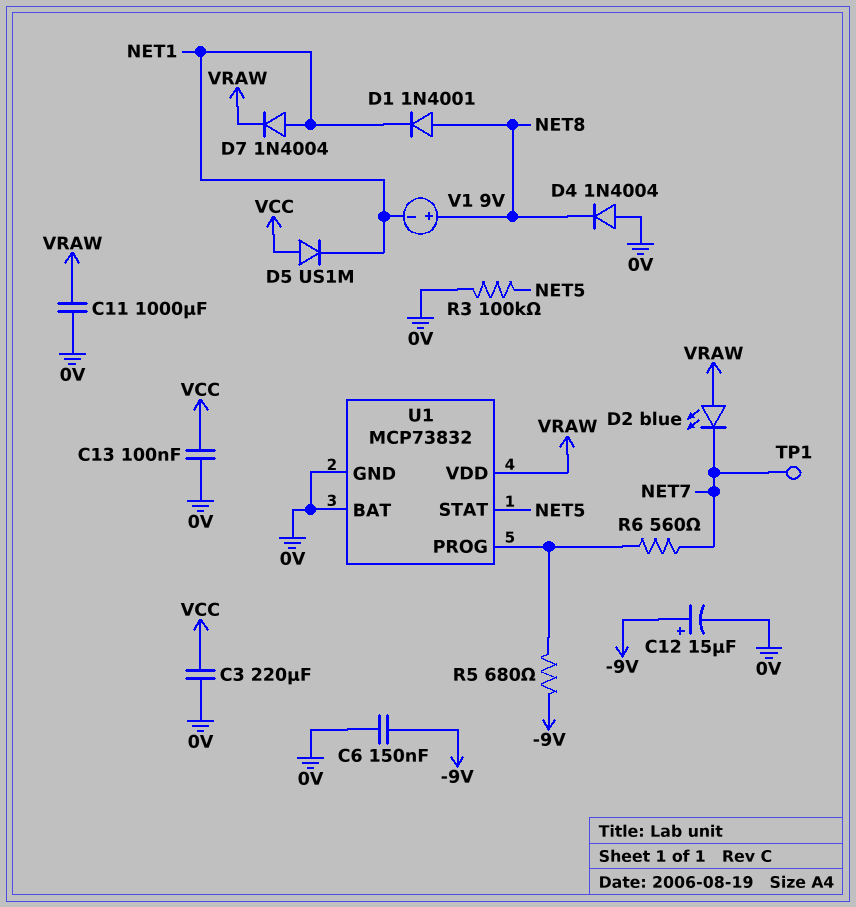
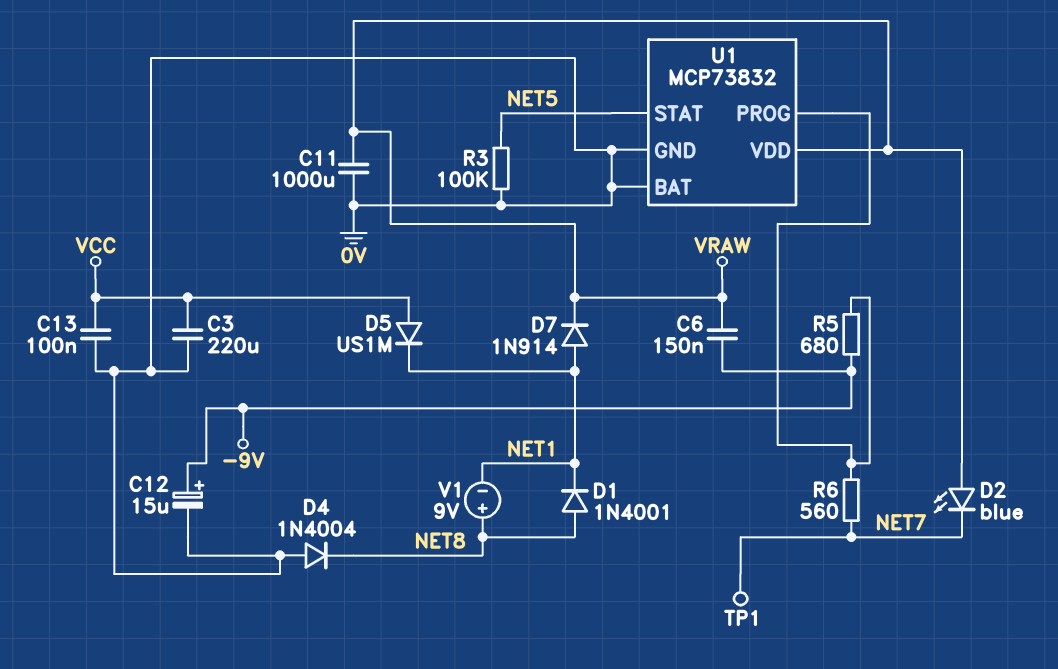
C6: 150nF (-9V, 0V) -> 150nF (-9V, VRAW)
D7: diode 1N4004 (A NET1, K VRAW) -> diode 1N914 (A NET1, K VRAW)

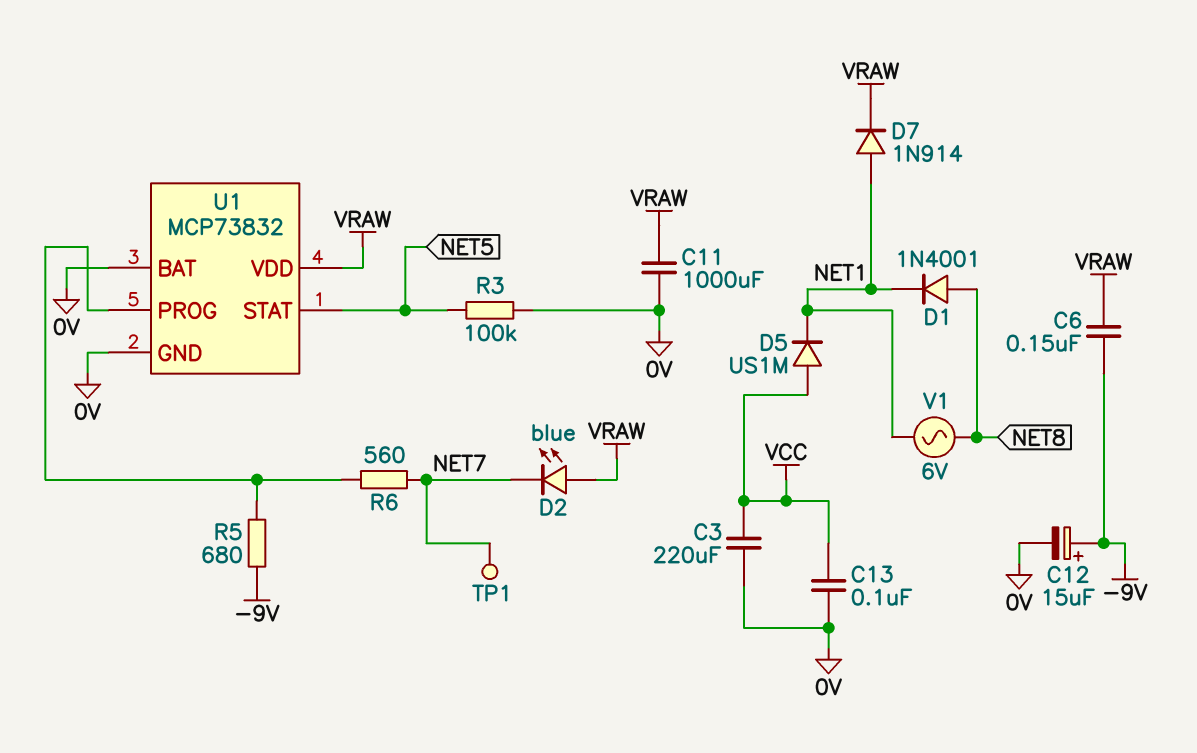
D4: diode 1N4004 (A 0V, K NET8) -> none
V1: 9V (plus NET8, minus NET1) -> AC 6V (NET1, NET8)

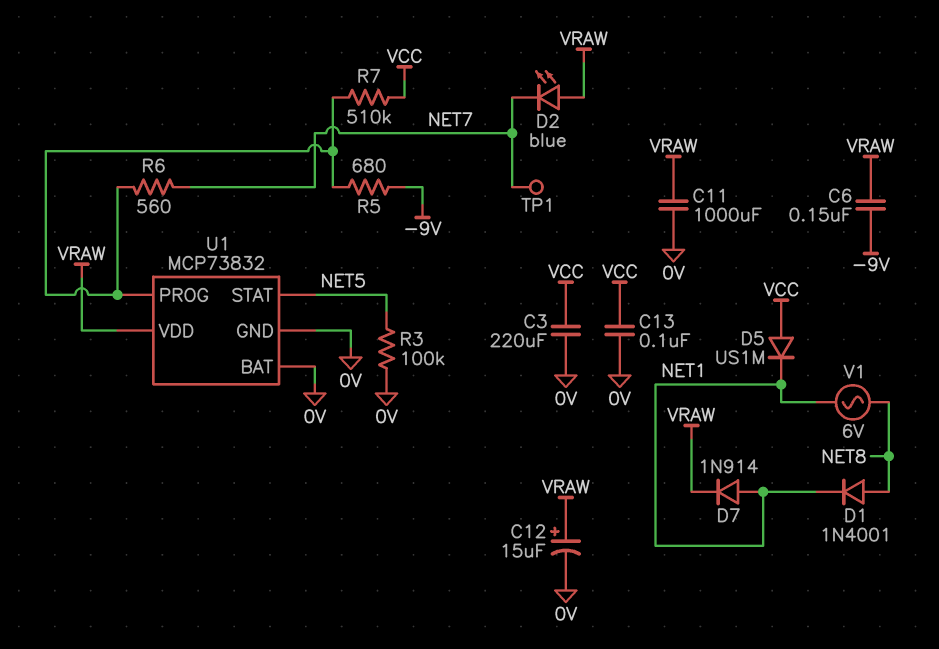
C12: 15uF (plus -9V, minus 0V) -> 15uF (plus VRAW, minus 0V)
R7: none -> 510k (U1/PROG, VCC)

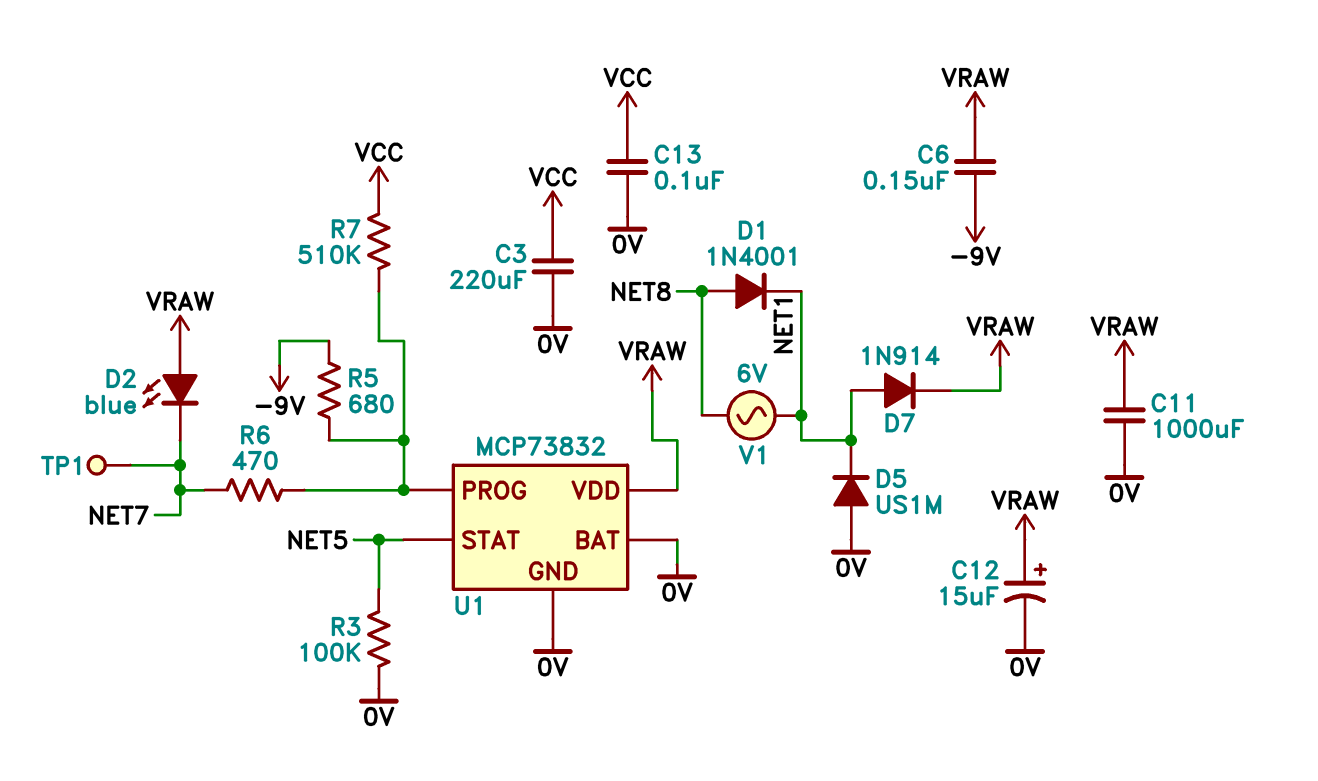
D5: diode US1M (A VCC, K NET1) -> diode US1M (A 0V, K NET1)
R6: 560 (NET7, U1/PROG) -> 470 (NET7, U1/PROG)

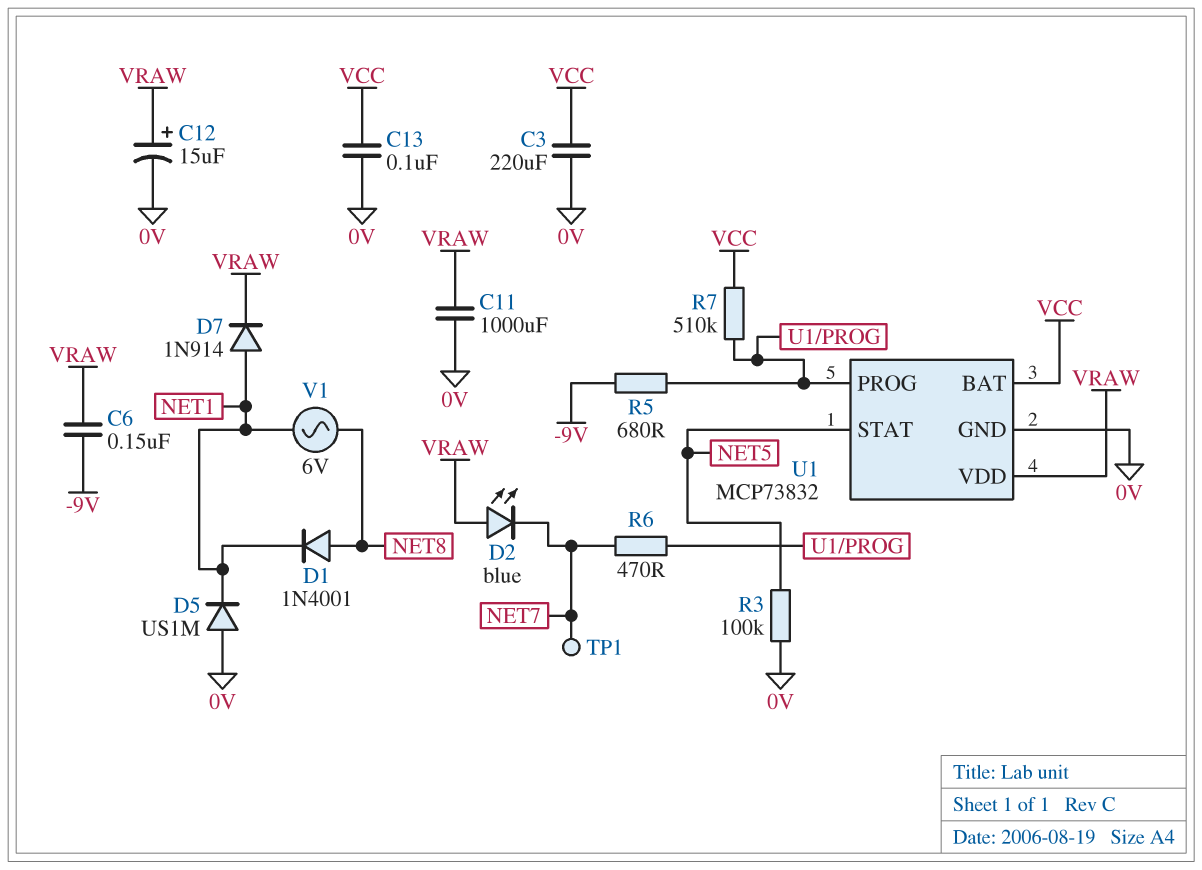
U1 pin BAT: 0V -> VCC

